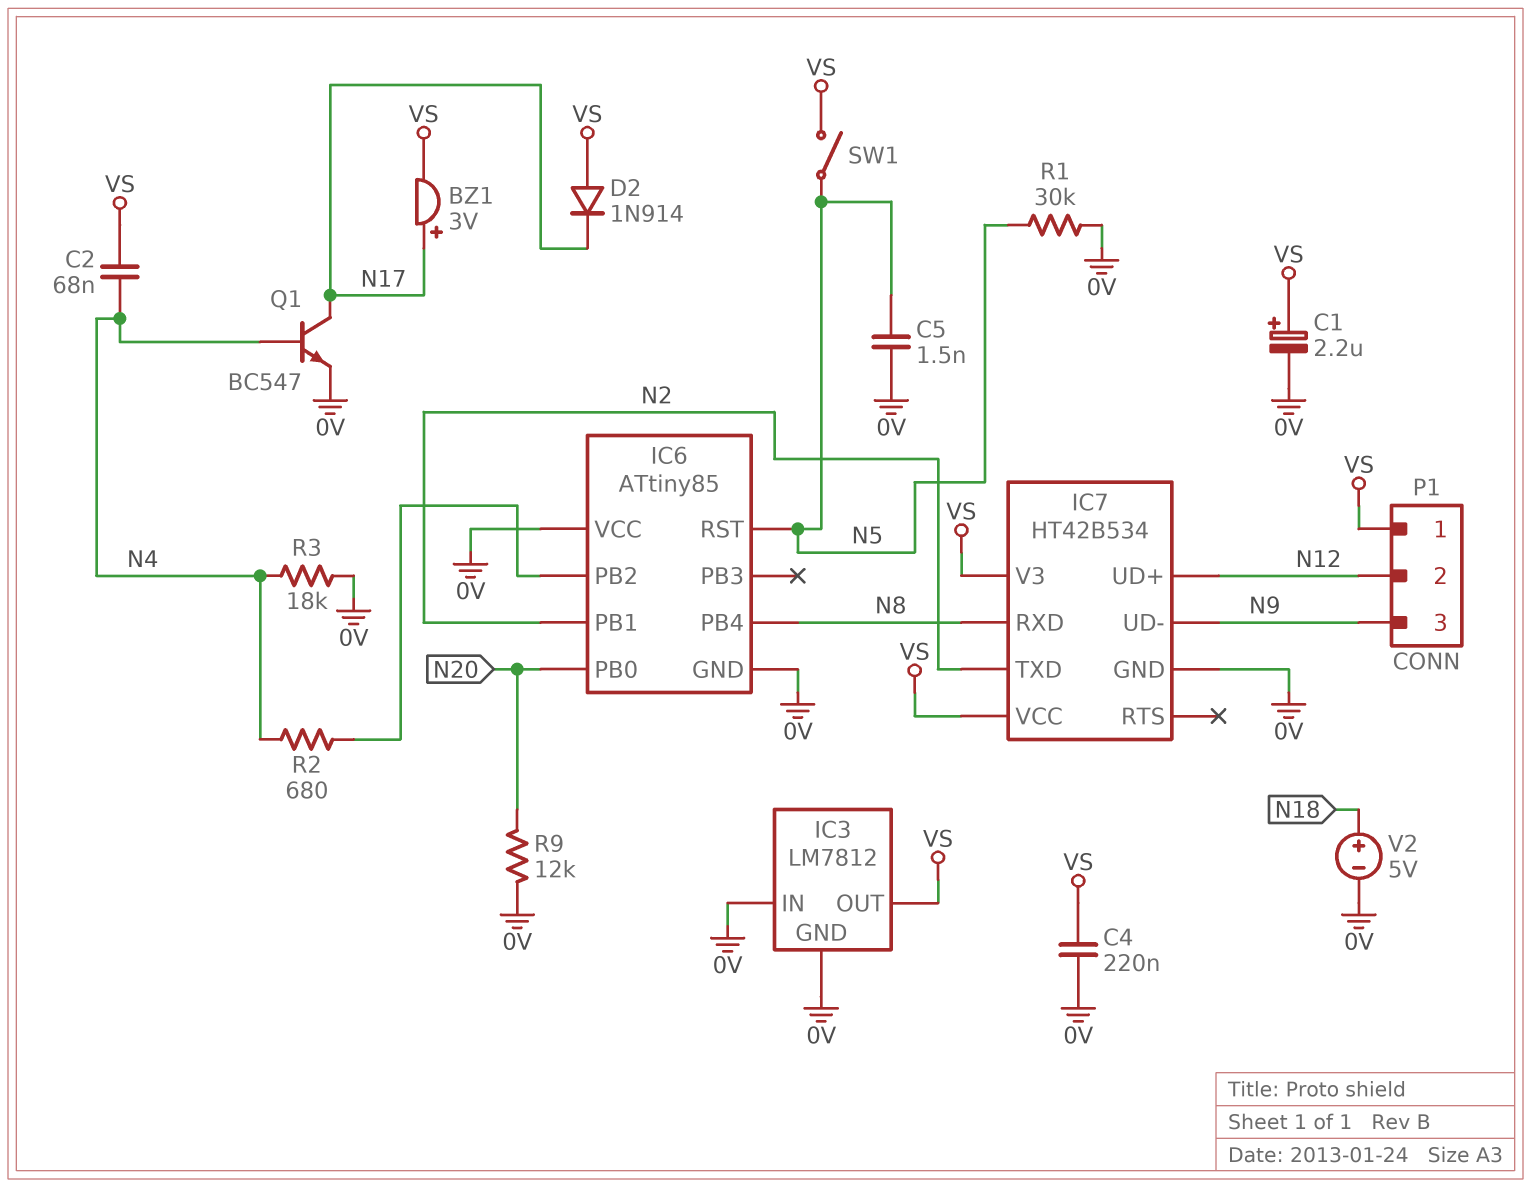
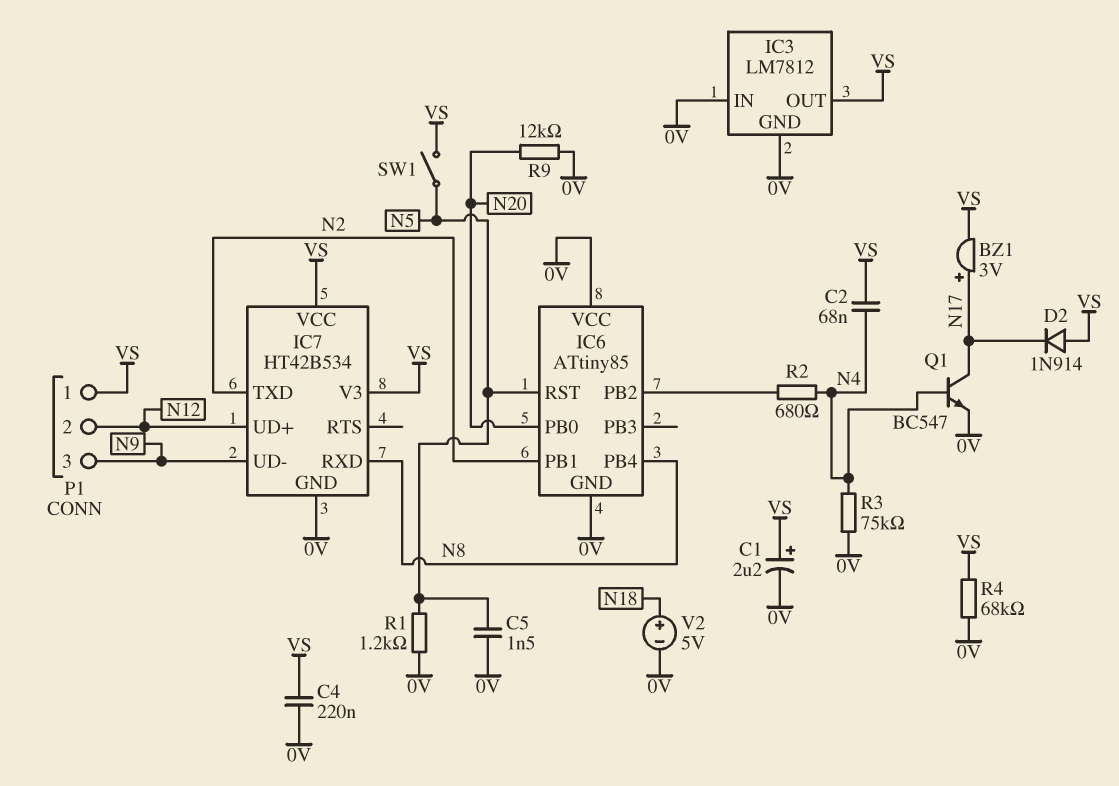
R1: 30k (0V, N5) -> 1.2k (0V, N5)
R3: 18k (0V, N4) -> 75k (0V, N4)
R4: none -> 68k (0V, VS)

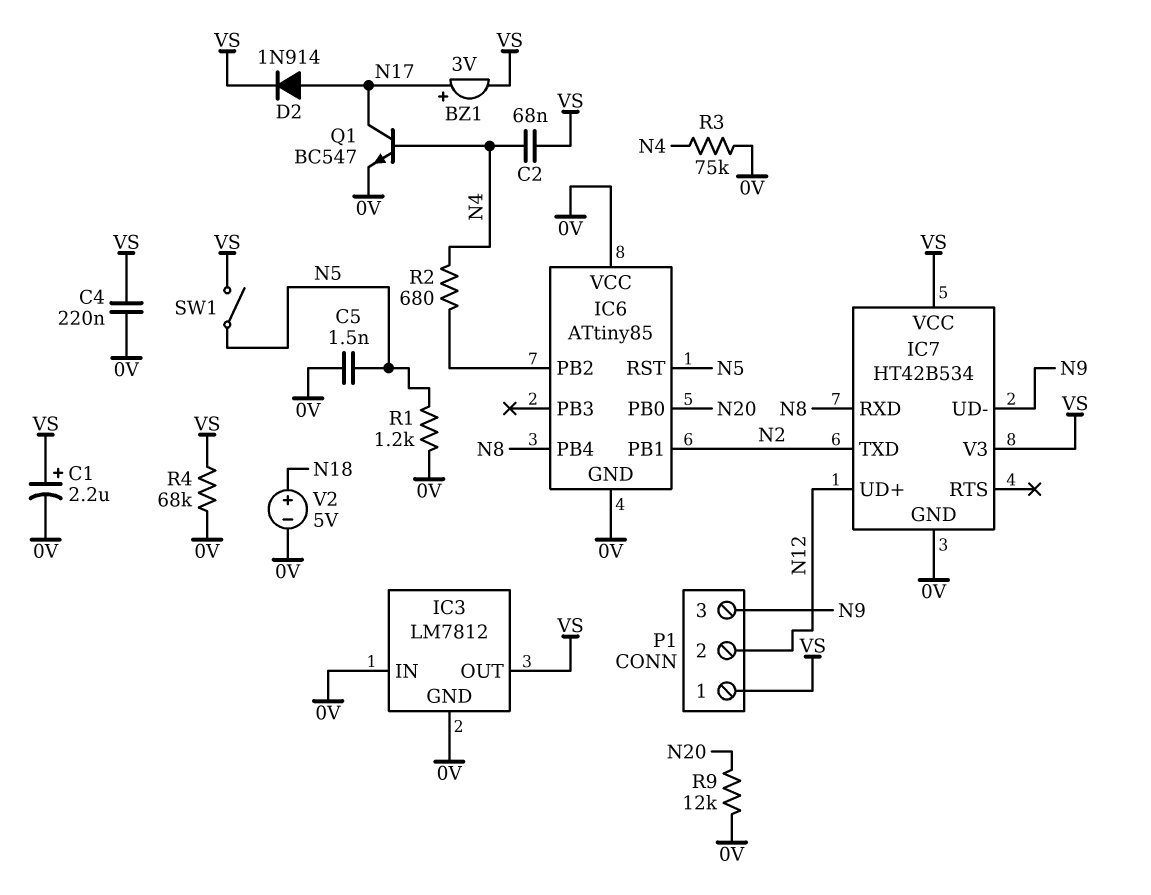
D2: diode 1N914 (A VS, K N17) -> diode 1N914 (A N17, K VS)

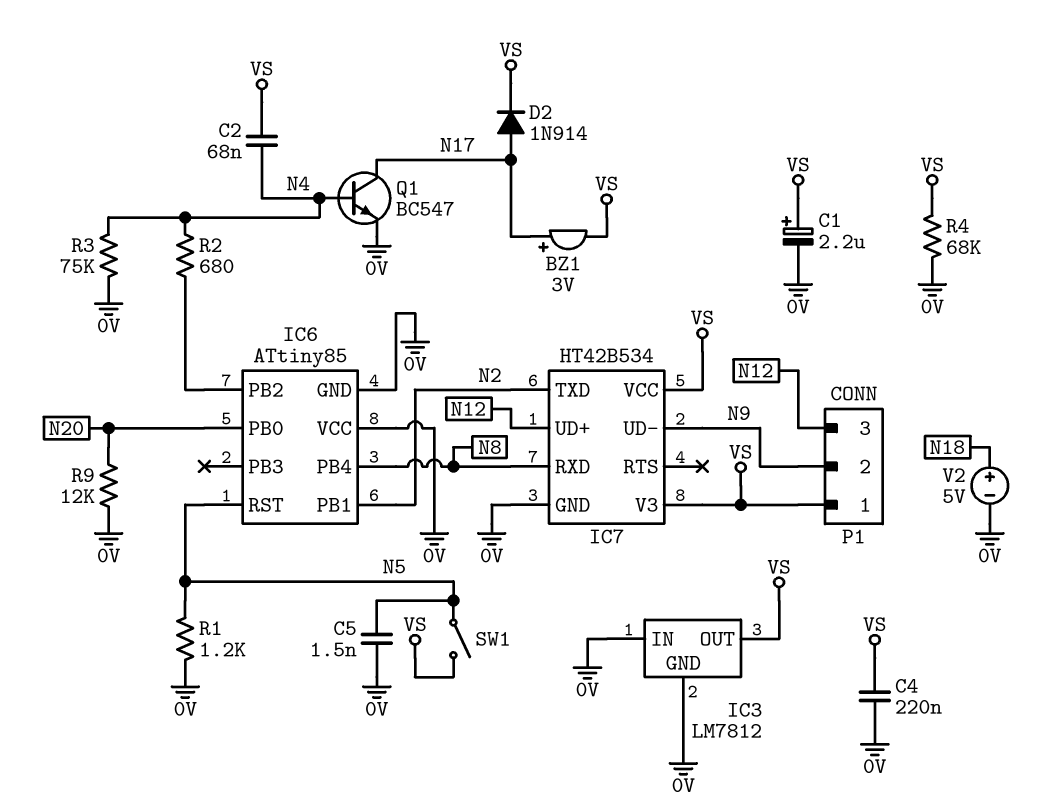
P1 pin 2: N12 -> N9
P1 pin 3: N9 -> N12

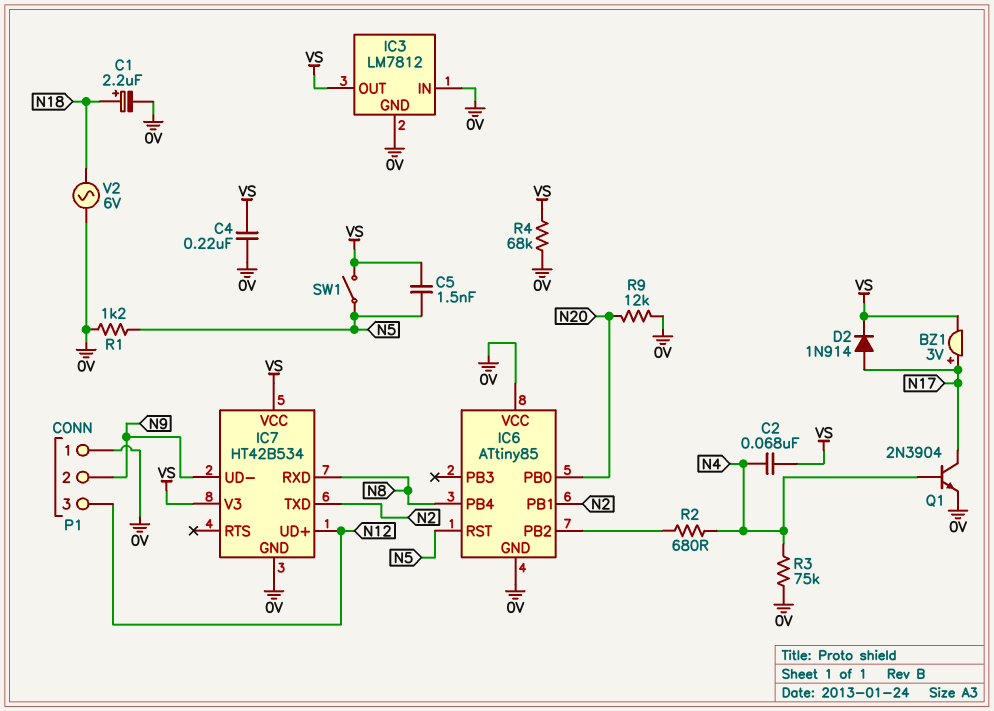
C1: 2.2uF (plus VS, minus 0V) -> 2.2uF (plus N18, minus 0V)
C5: 1.5nF (0V, N5) -> 1.5nF (N5, VS)
P1 pin 1: VS -> 0V
Q1: NPN BC547 (B N4, C N17, E 0V) -> NPN 2N3904 (B N4, C N17, E 0V)
V2: 5V (plus N18, minus 0V) -> AC 6V (0V, N18)

